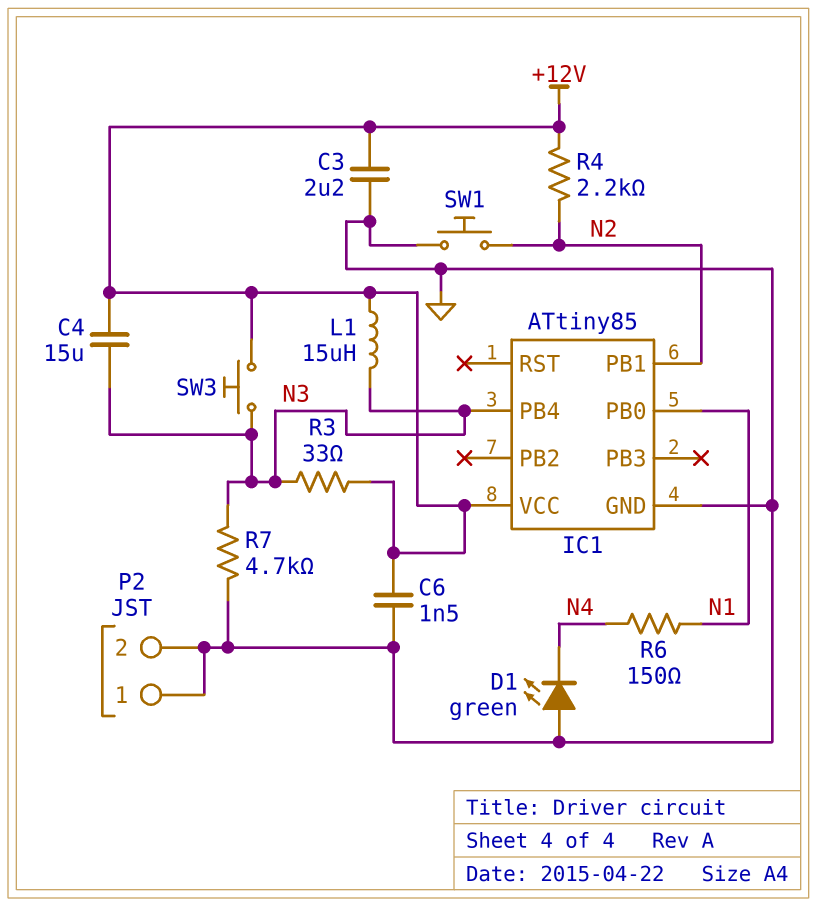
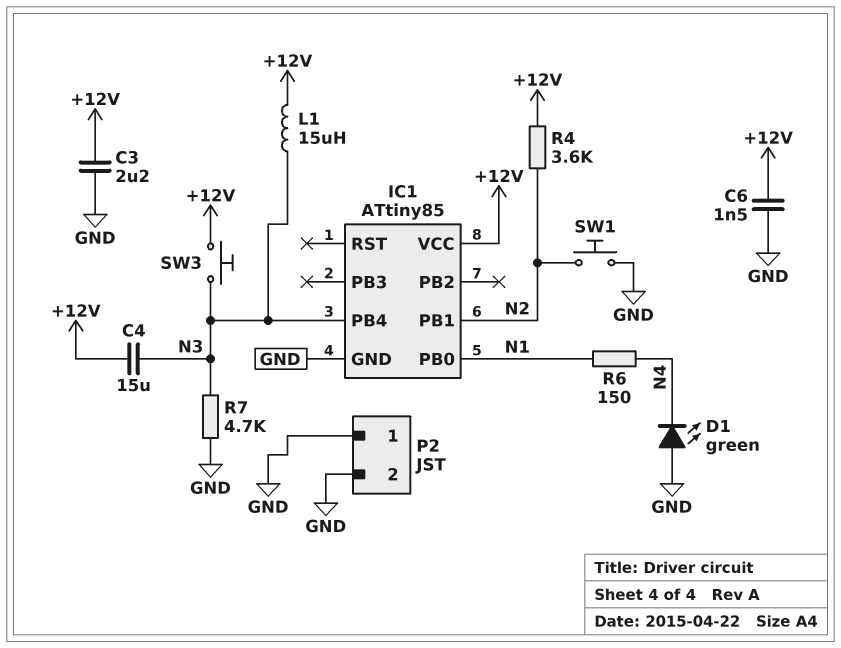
R3: 33 (+12V, N3) -> none
R4: 2.2k (+12V, N2) -> 3.6k (+12V, N2)

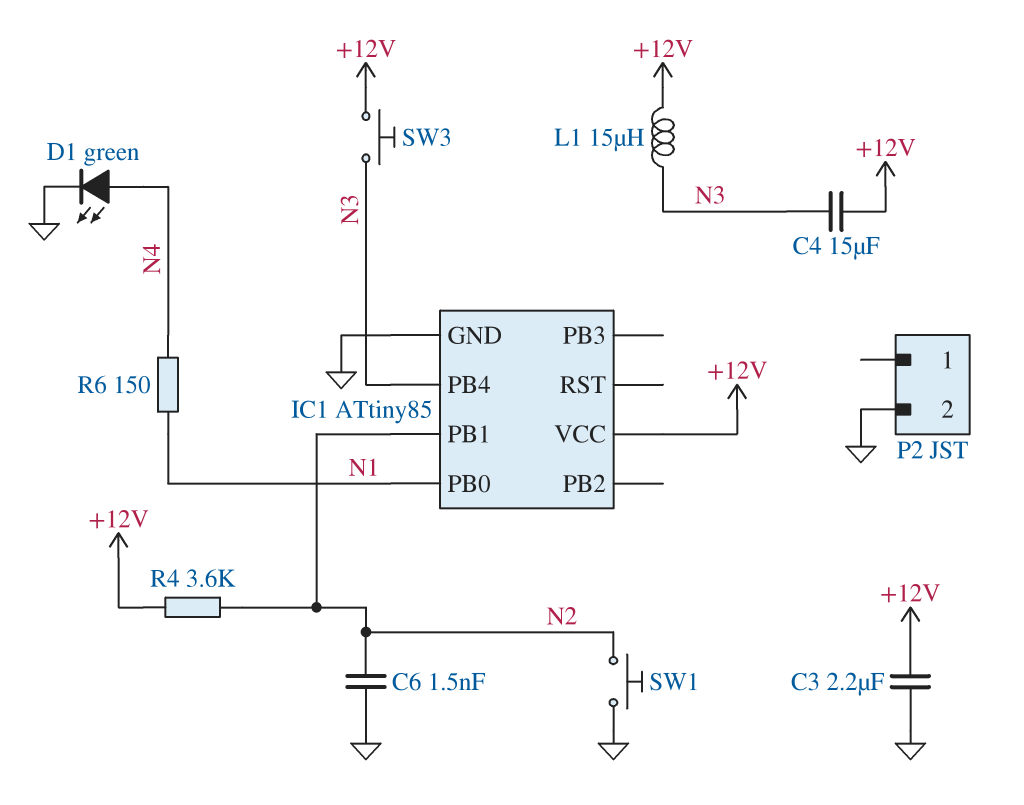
C6: 1.5nF (+12V, GND) -> 1.5nF (GND, N2)
D1: LED green (A GND, K N4) -> LED green (A N4, K GND)
P2 pin 1: GND -> none
R7: 4.7k (GND, N3) -> none

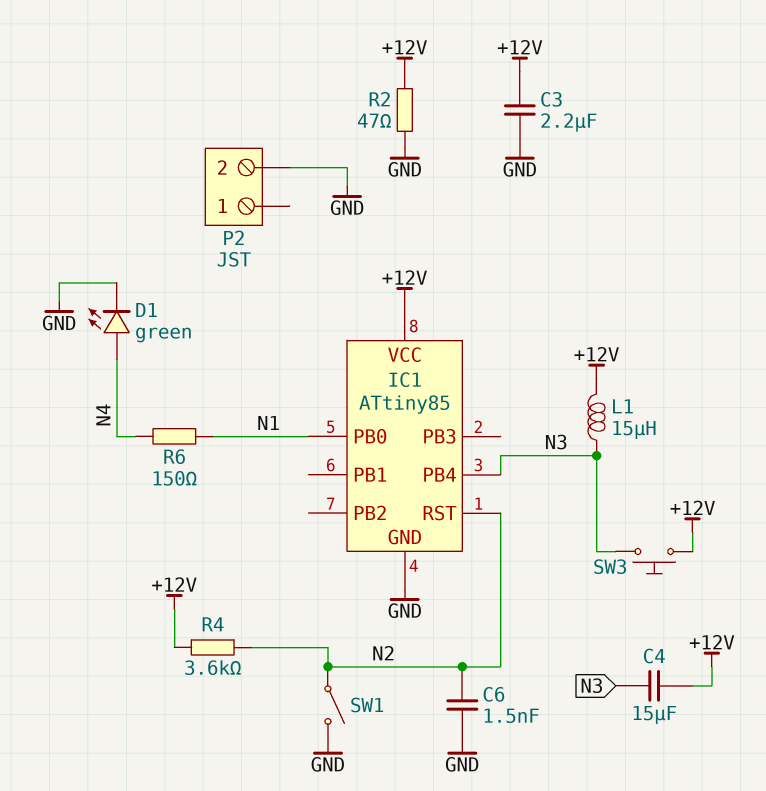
IC1 pin PB1: N2 -> none
IC1 pin RST: none -> N2
R2: none -> 47 (+12V, GND)
SW1: button (GND, N2) -> switch (GND, N2)

